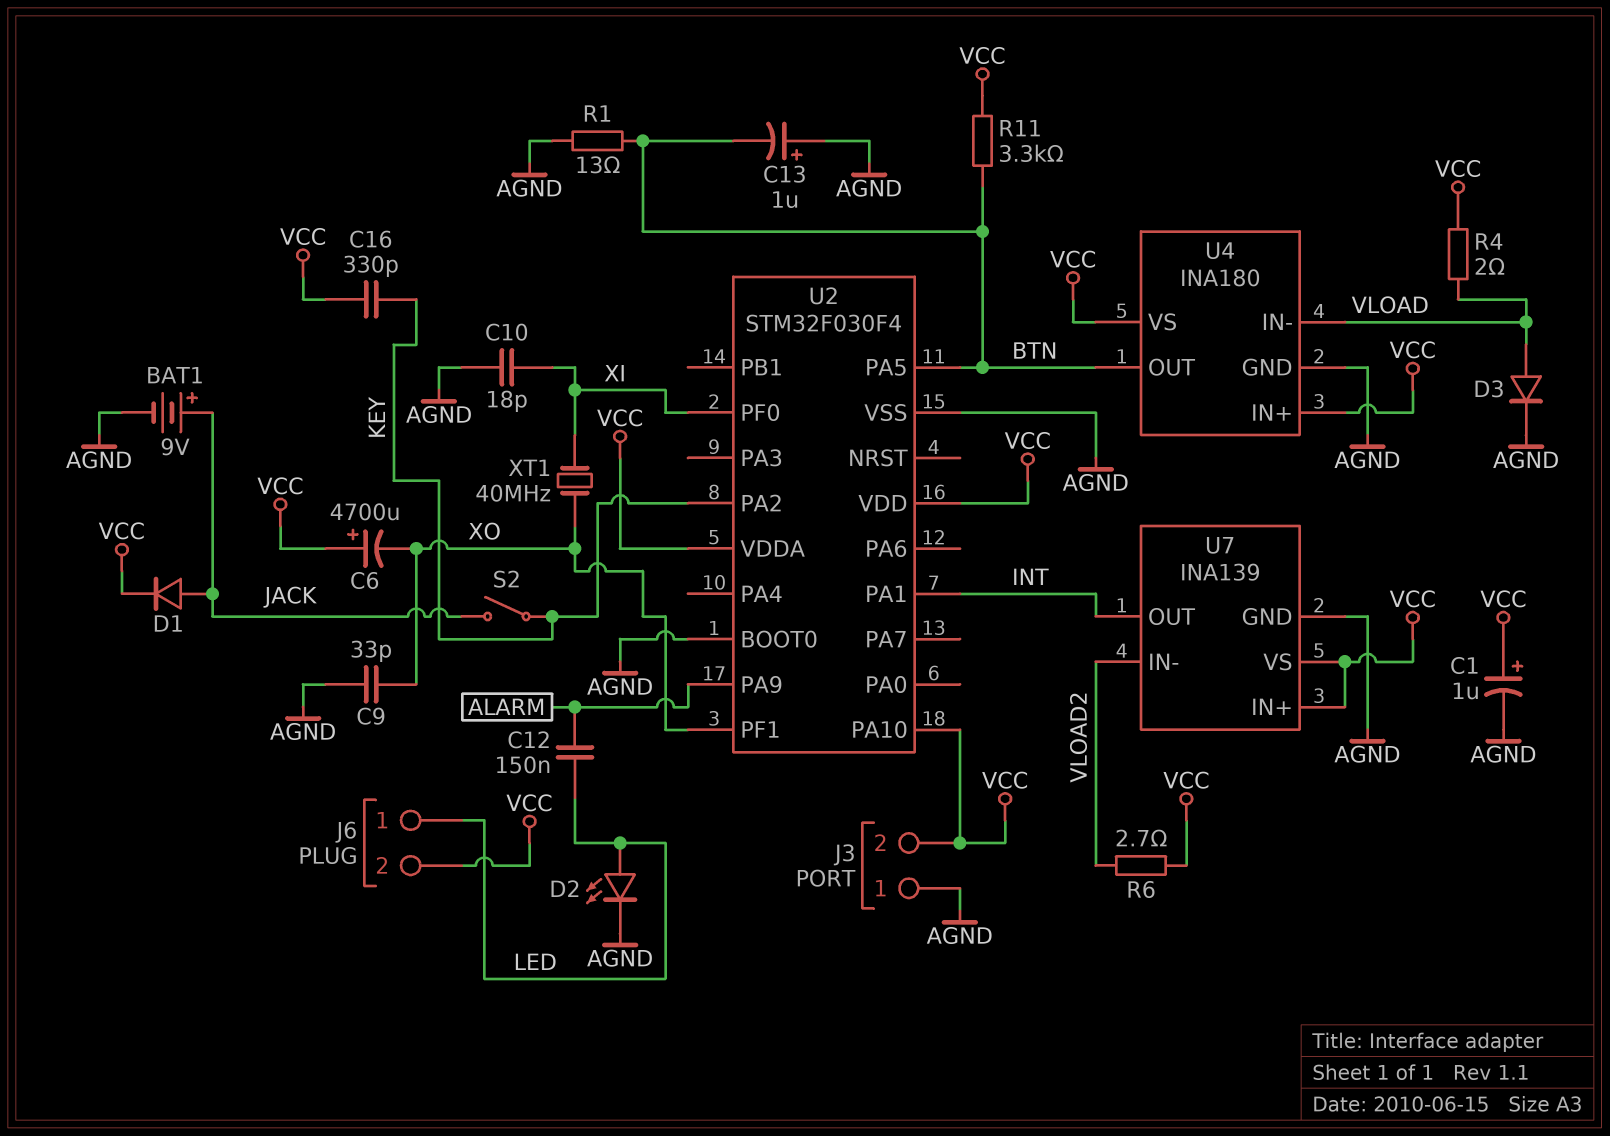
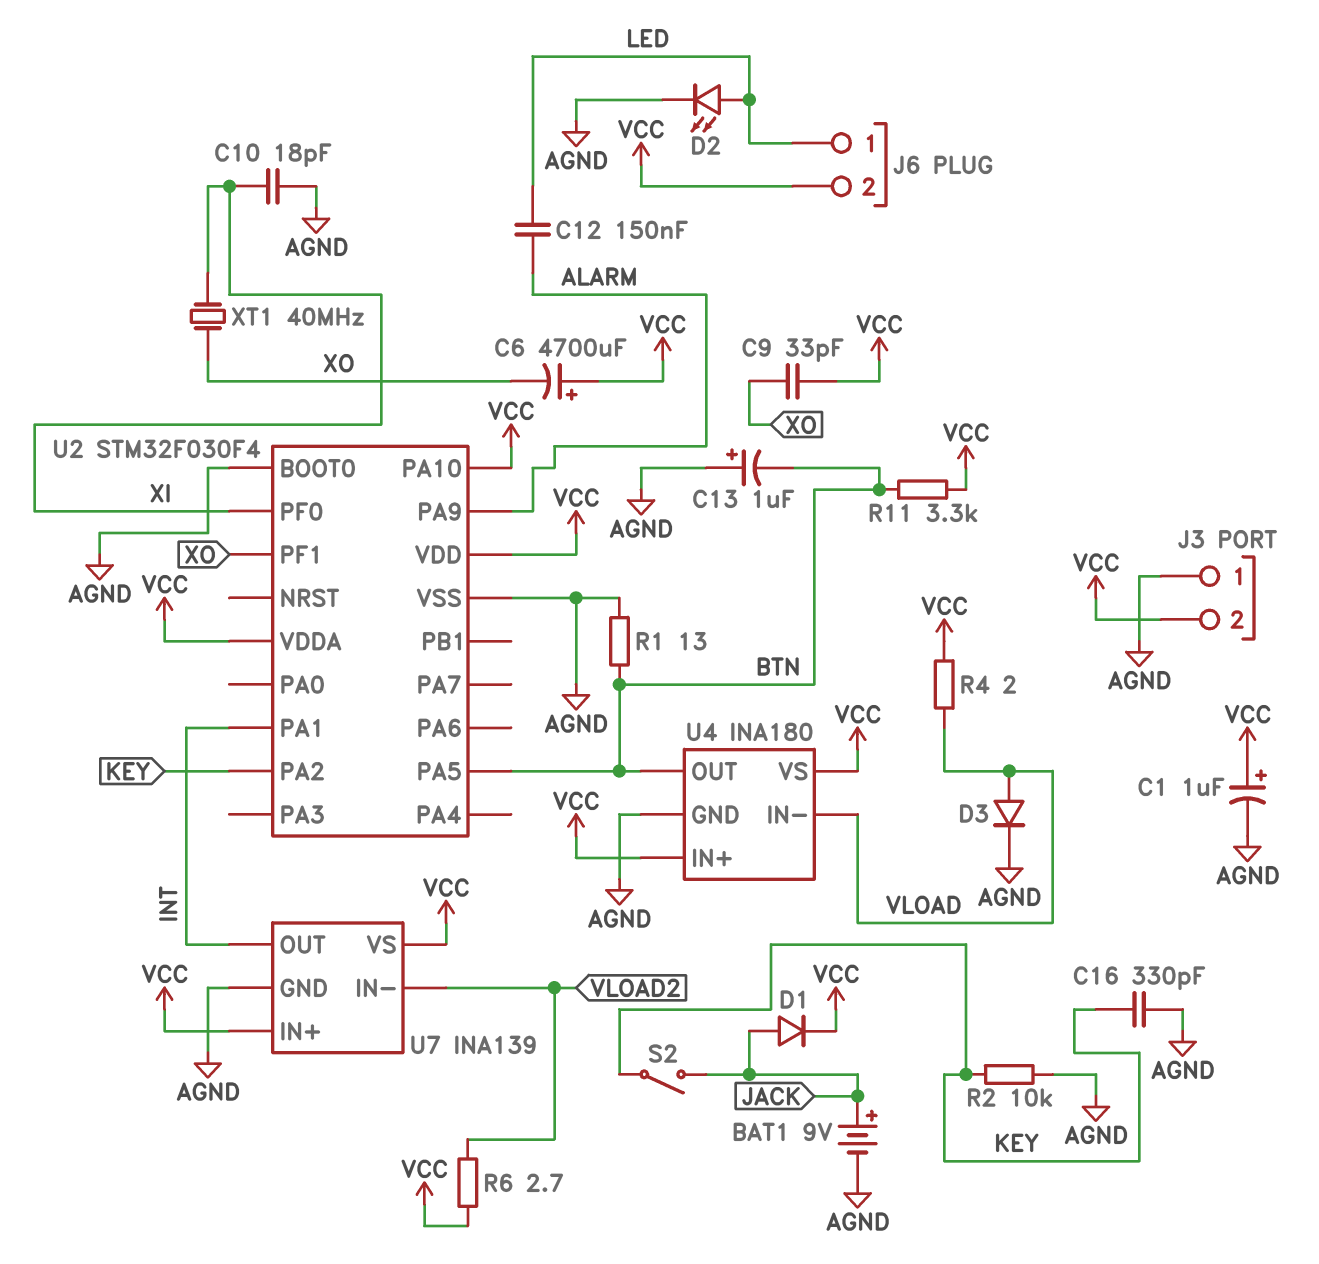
C9: 33pF (AGND, XO) -> 33pF (VCC, XO)
C16: 330pF (KEY, VCC) -> 330pF (AGND, KEY)
R2: none -> 10k (AGND, KEY)

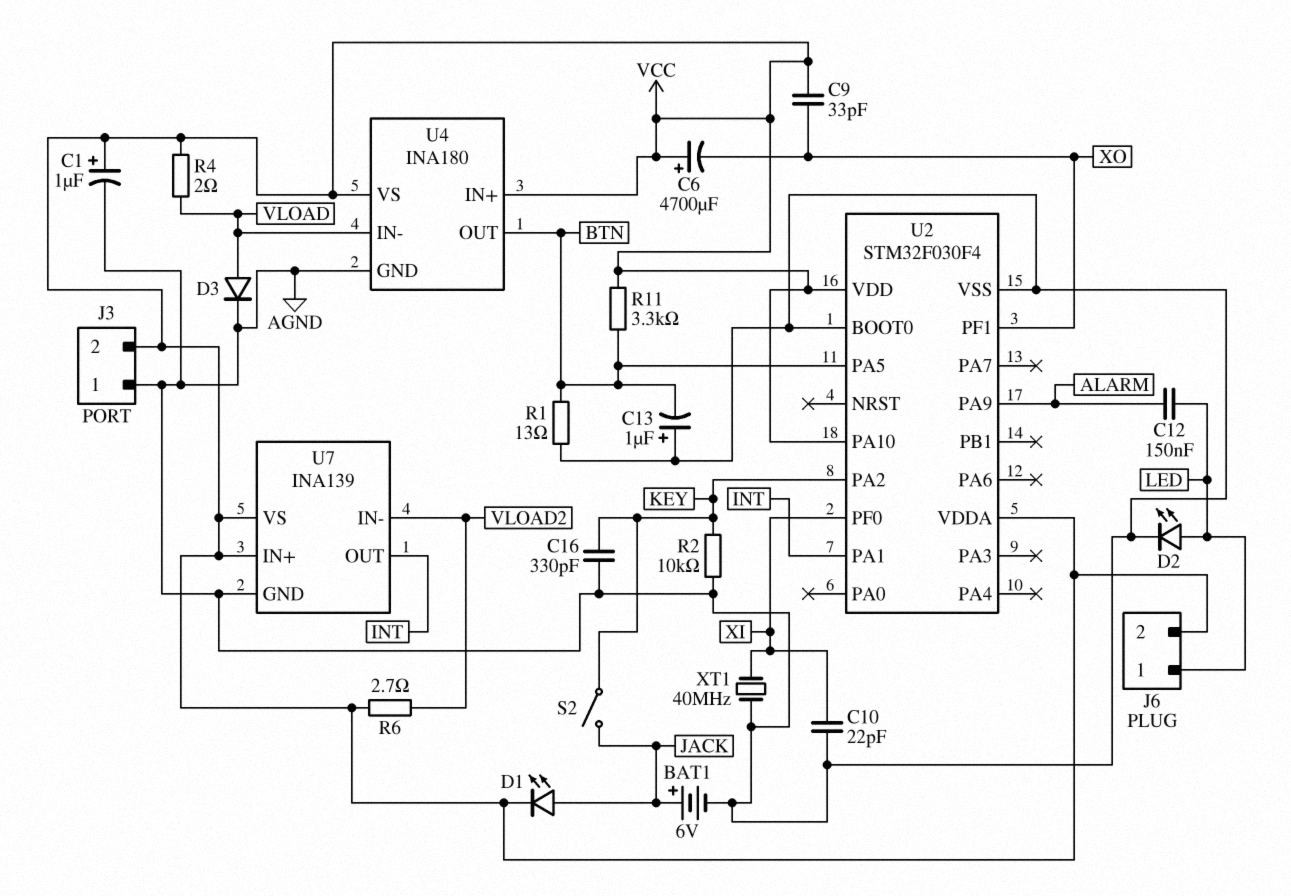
BAT1: 9V (plus JACK, minus AGND) -> 6V (plus JACK, minus AGND)
C10: 18pF (AGND, XI) -> 22pF (AGND, XI)
D1: diode (A JACK, K VCC) -> LED (A JACK, K VCC)
XT1: 40MHz (XI, XO) -> 40MHz (AGND, XI)

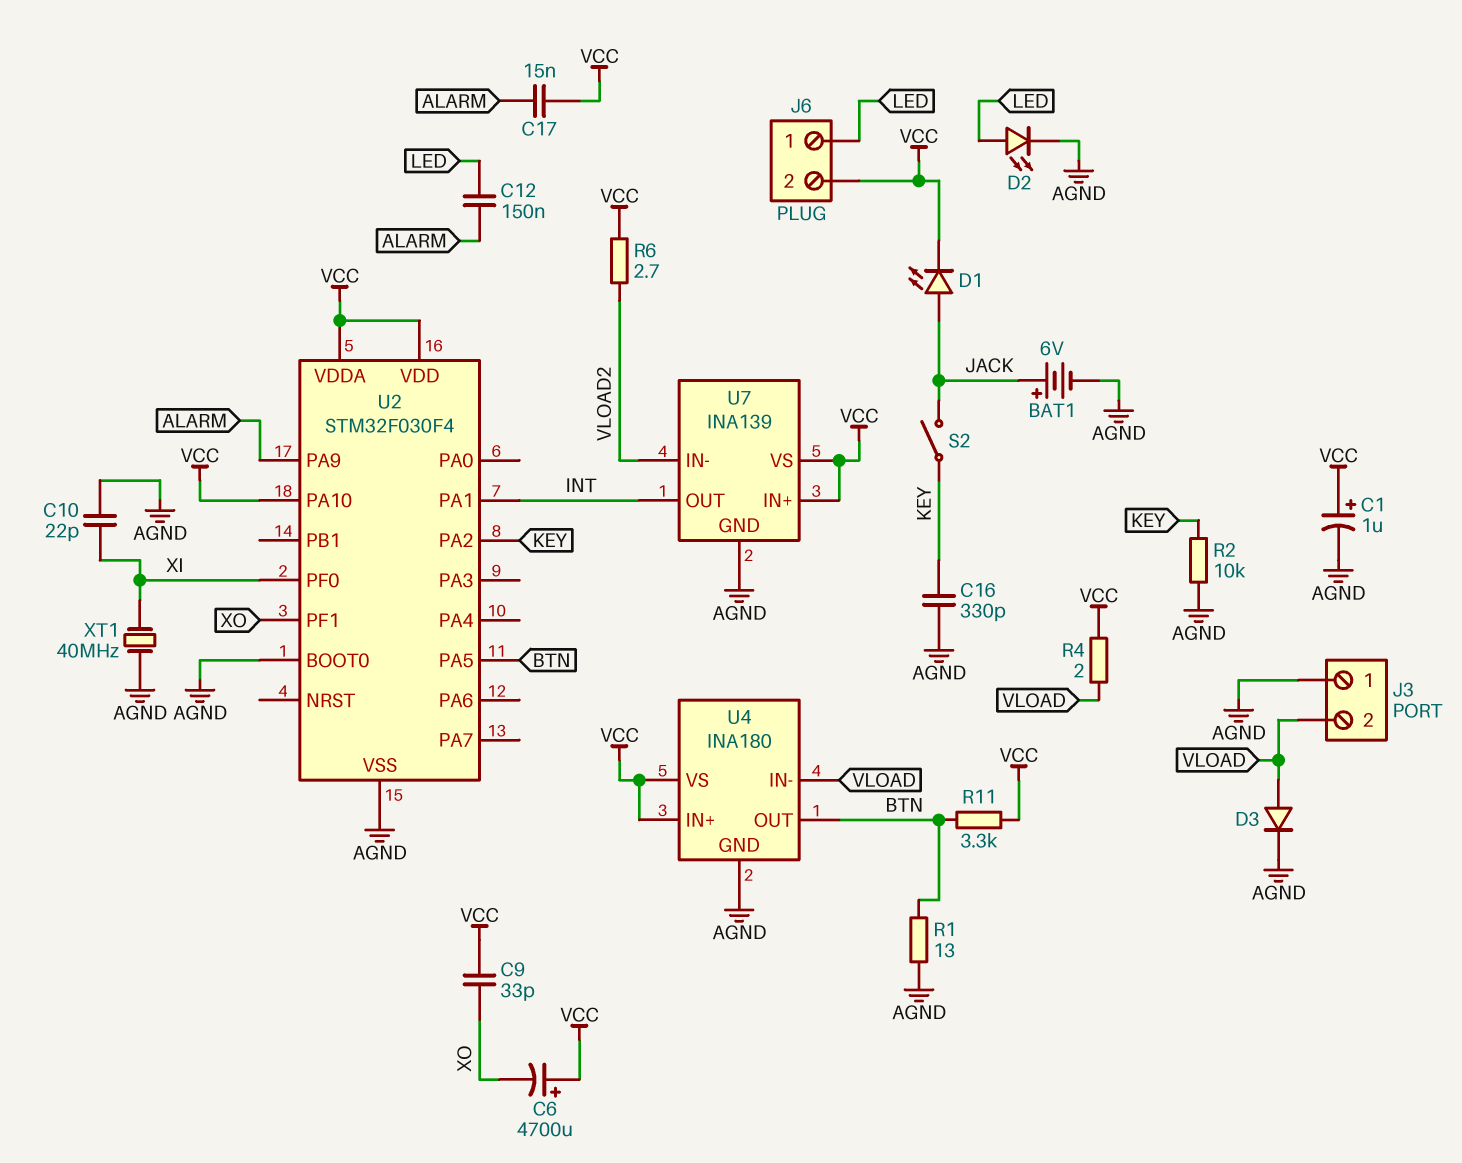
C13: 1uF (plus AGND, minus BTN) -> none
C17: none -> 15nF (ALARM, VCC)
J3 pin 2: VCC -> VLOAD

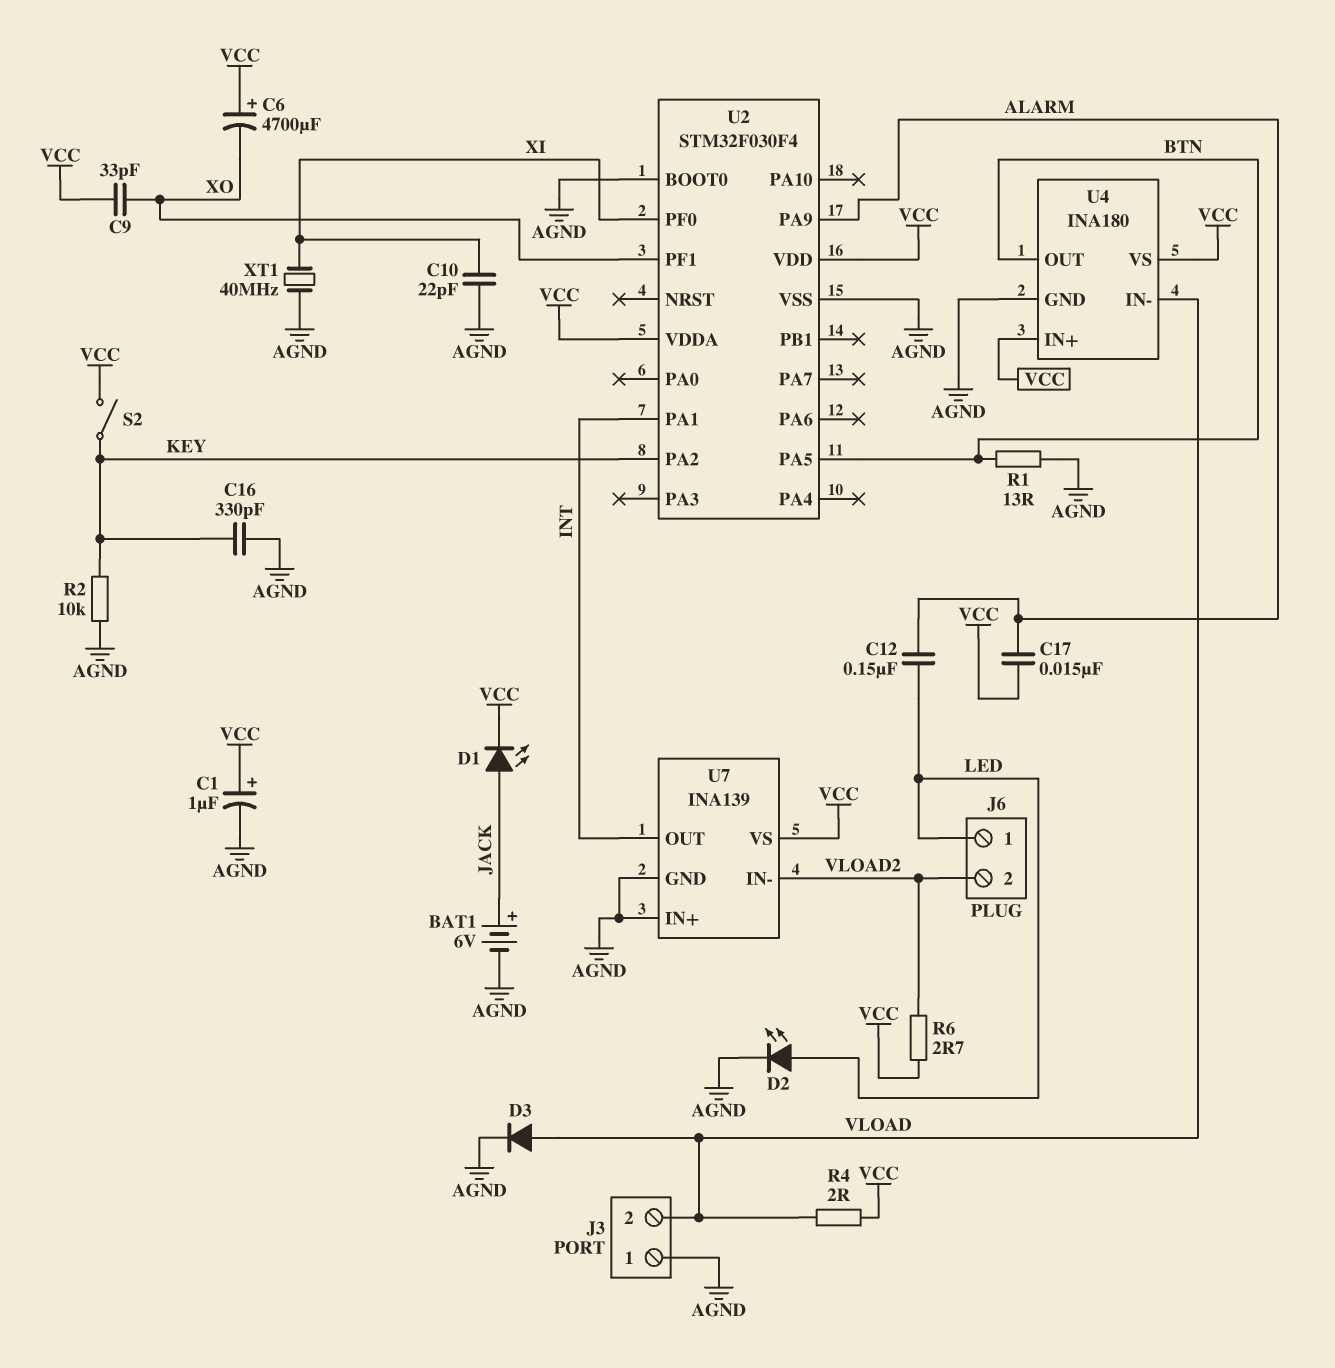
J6 pin 2: VCC -> VLOAD2
R11: 3.3k (BTN, VCC) -> none
S2: switch (JACK, KEY) -> switch (KEY, VCC)
U2 pin PA10: VCC -> none
U7 pin IN+: VCC -> AGND

